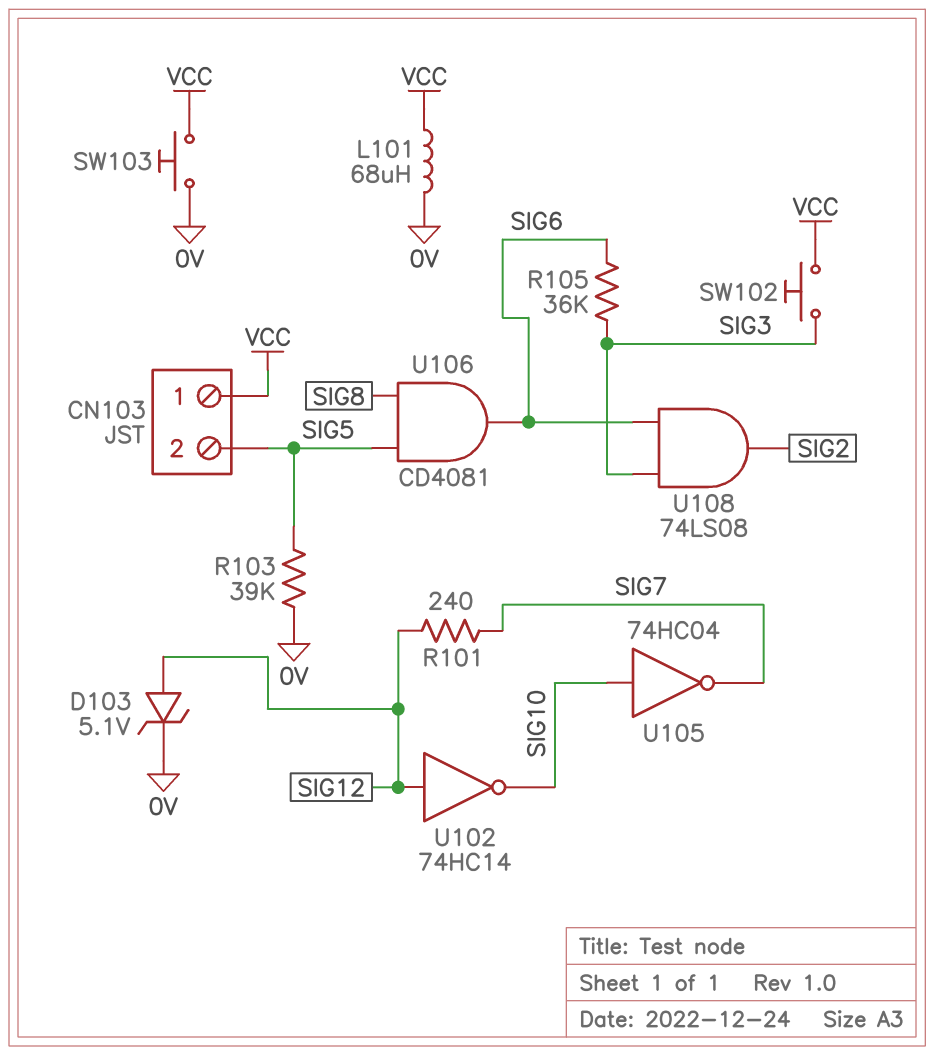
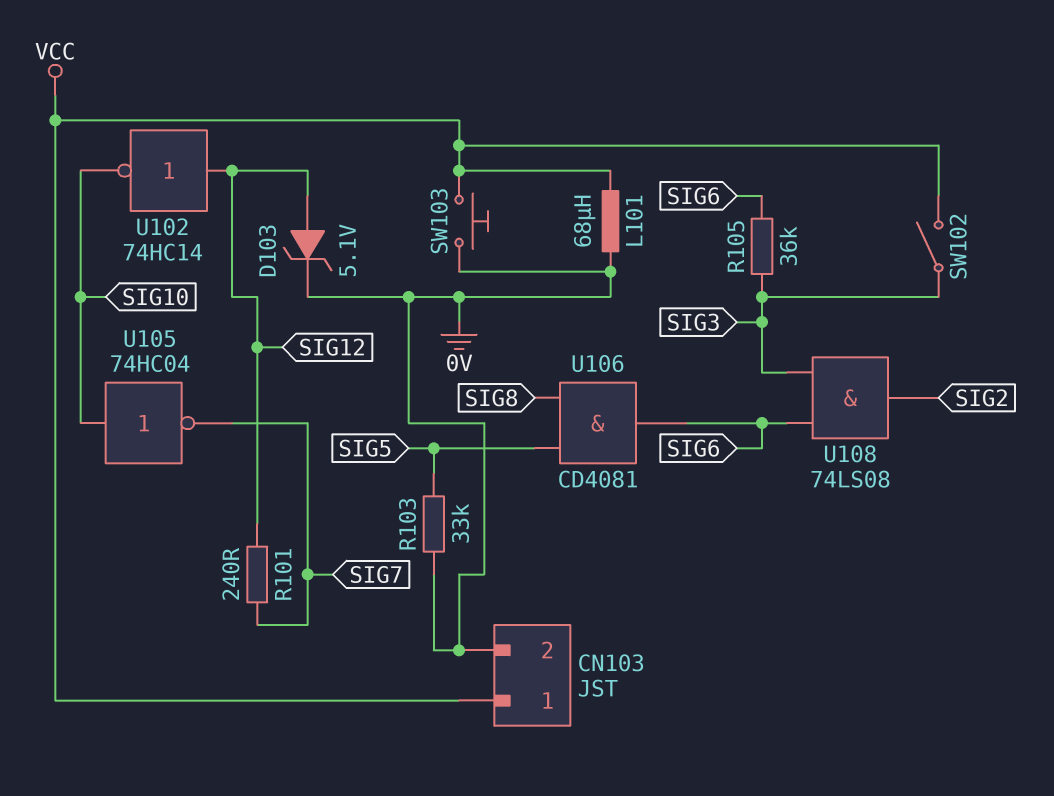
CN103 pin 2: SIG5 -> 0V
R103: 39k (0V, SIG5) -> 33k (0V, SIG5)
SW102: button (SIG3, VCC) -> switch (SIG3, VCC)

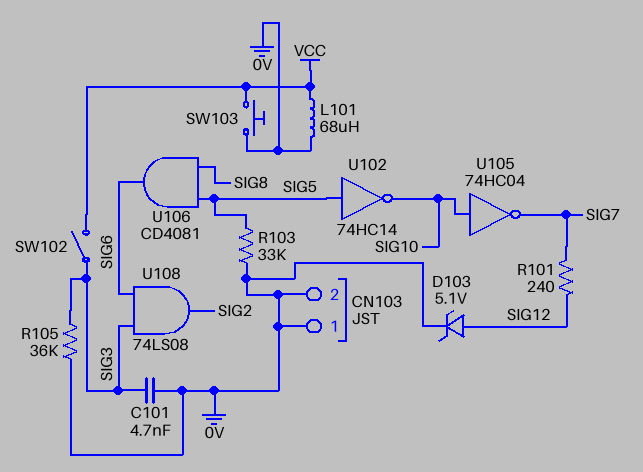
C101: none -> 4.7nF (0V, SIG3)
CN103 pin 1: VCC -> 0V
R105: 36k (SIG3, SIG6) -> 36k (0V, SIG3)
U102: NOT 74HC14 (in SIG12, out SIG10) -> NOT 74HC14 (in SIG5, out SIG10)

